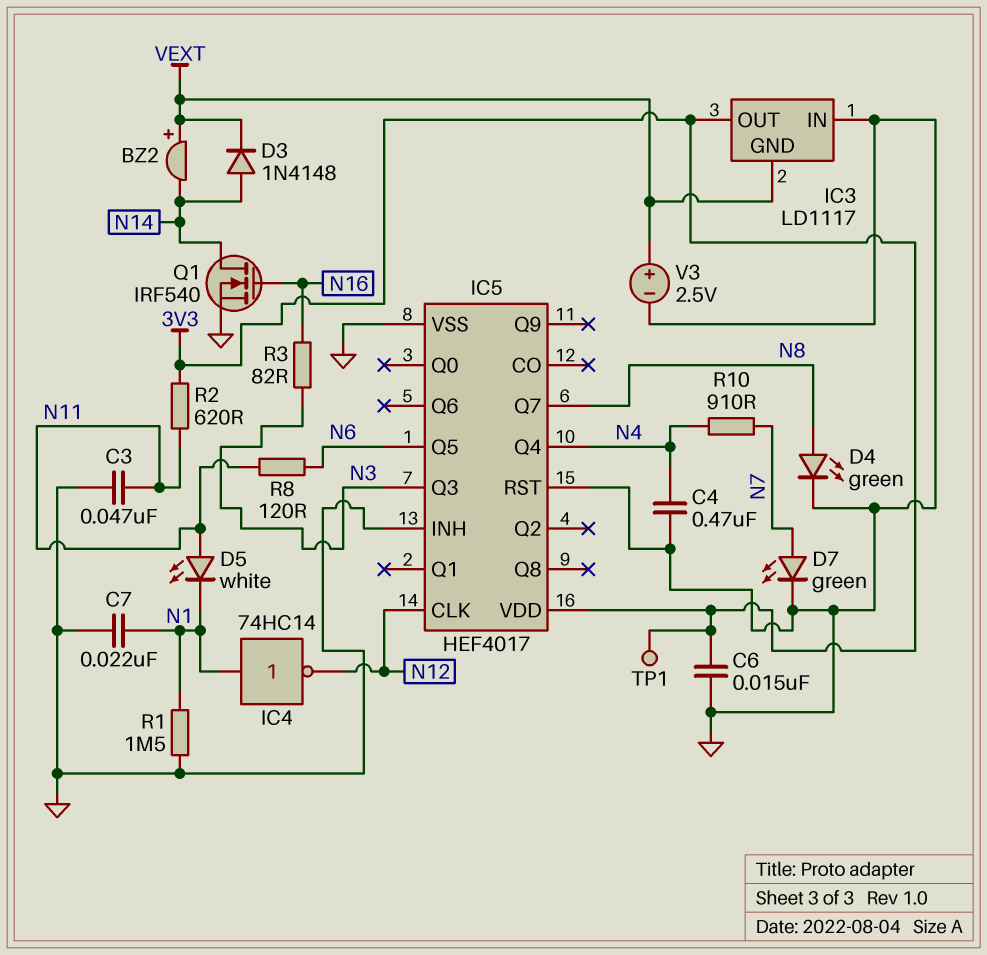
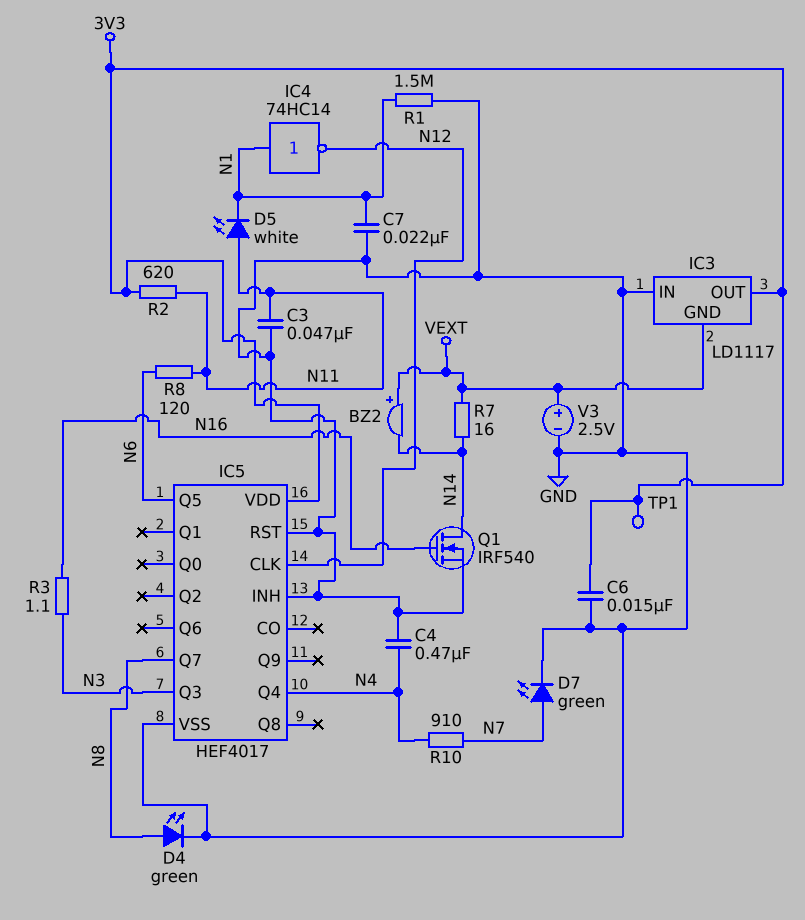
D3: diode 1N4148 (A N14, K VEXT) -> none
R3: 82 (N3, N16) -> 1.1 (N3, N16)
R7: none -> 16 (N14, VEXT)

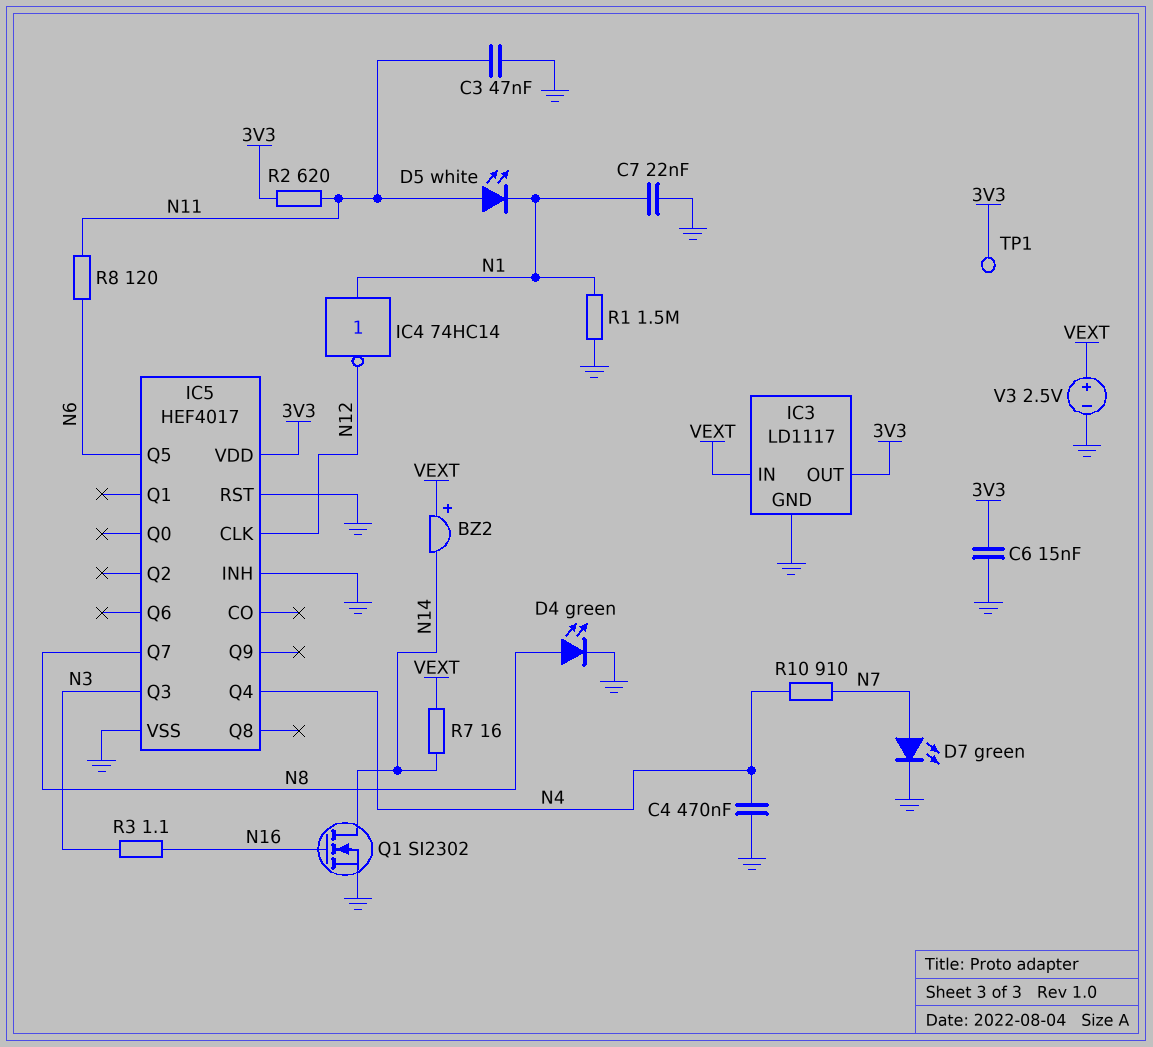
IC3 pin GND: VEXT -> GND
IC3 pin IN: GND -> VEXT
Q1: NMOS IRF540 (G N16, D N14, S GND) -> NMOS SI2302 (G N16, D N14, S GND)

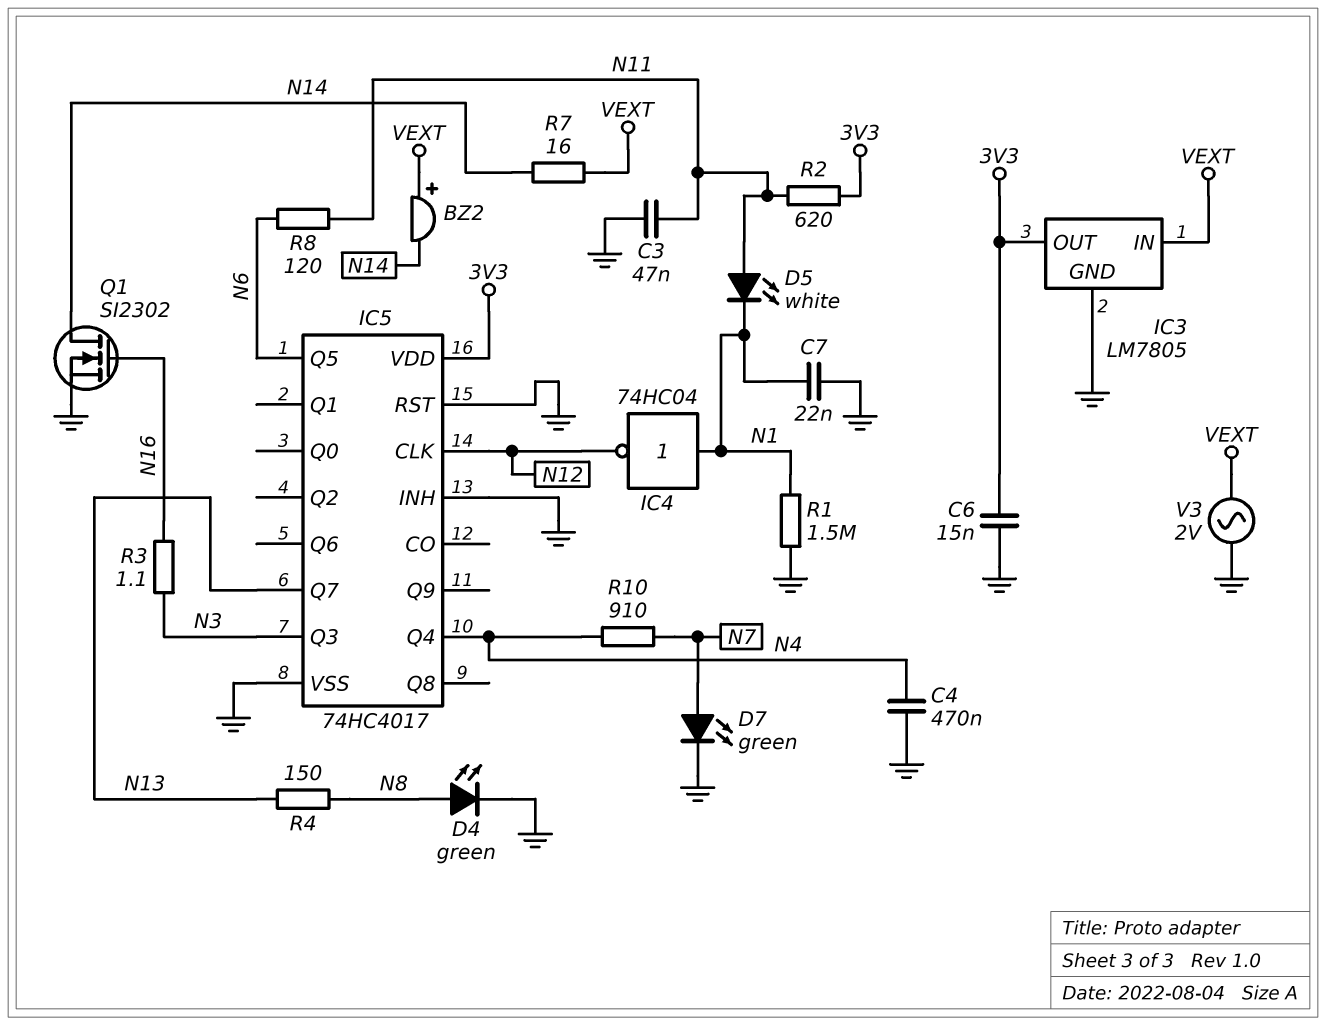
IC3: LD1117 -> LM7805
IC4: NOT 74HC14 (in N1, out N12) -> NOT 74HC04 (in N1, out N12)
IC5: HEF4017 -> 74HC4017
IC5 pin Q7: N8 -> N13
R4: none -> 150 (N8, N13)
TP1: test point (3V3) -> none
V3: 2.5V (plus VEXT, minus GND) -> AC 2V (GND, VEXT)

